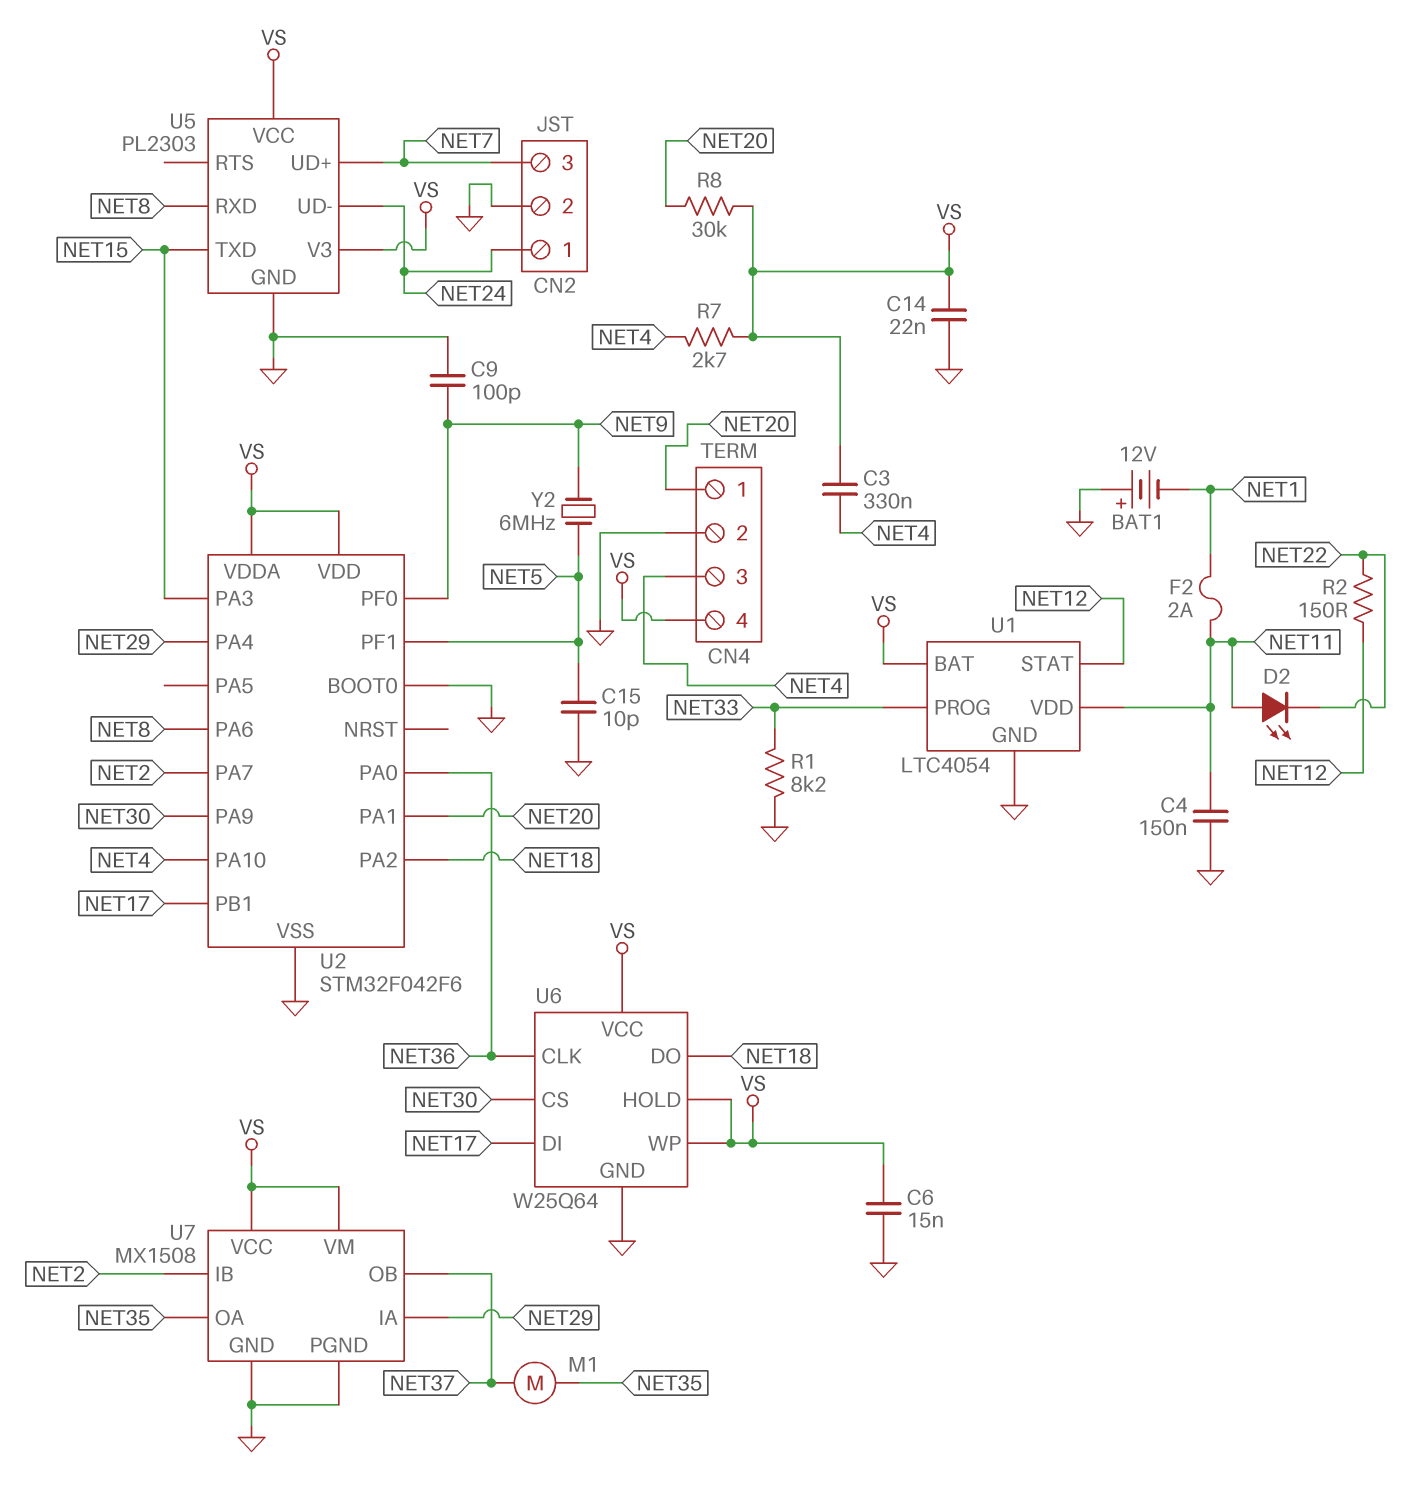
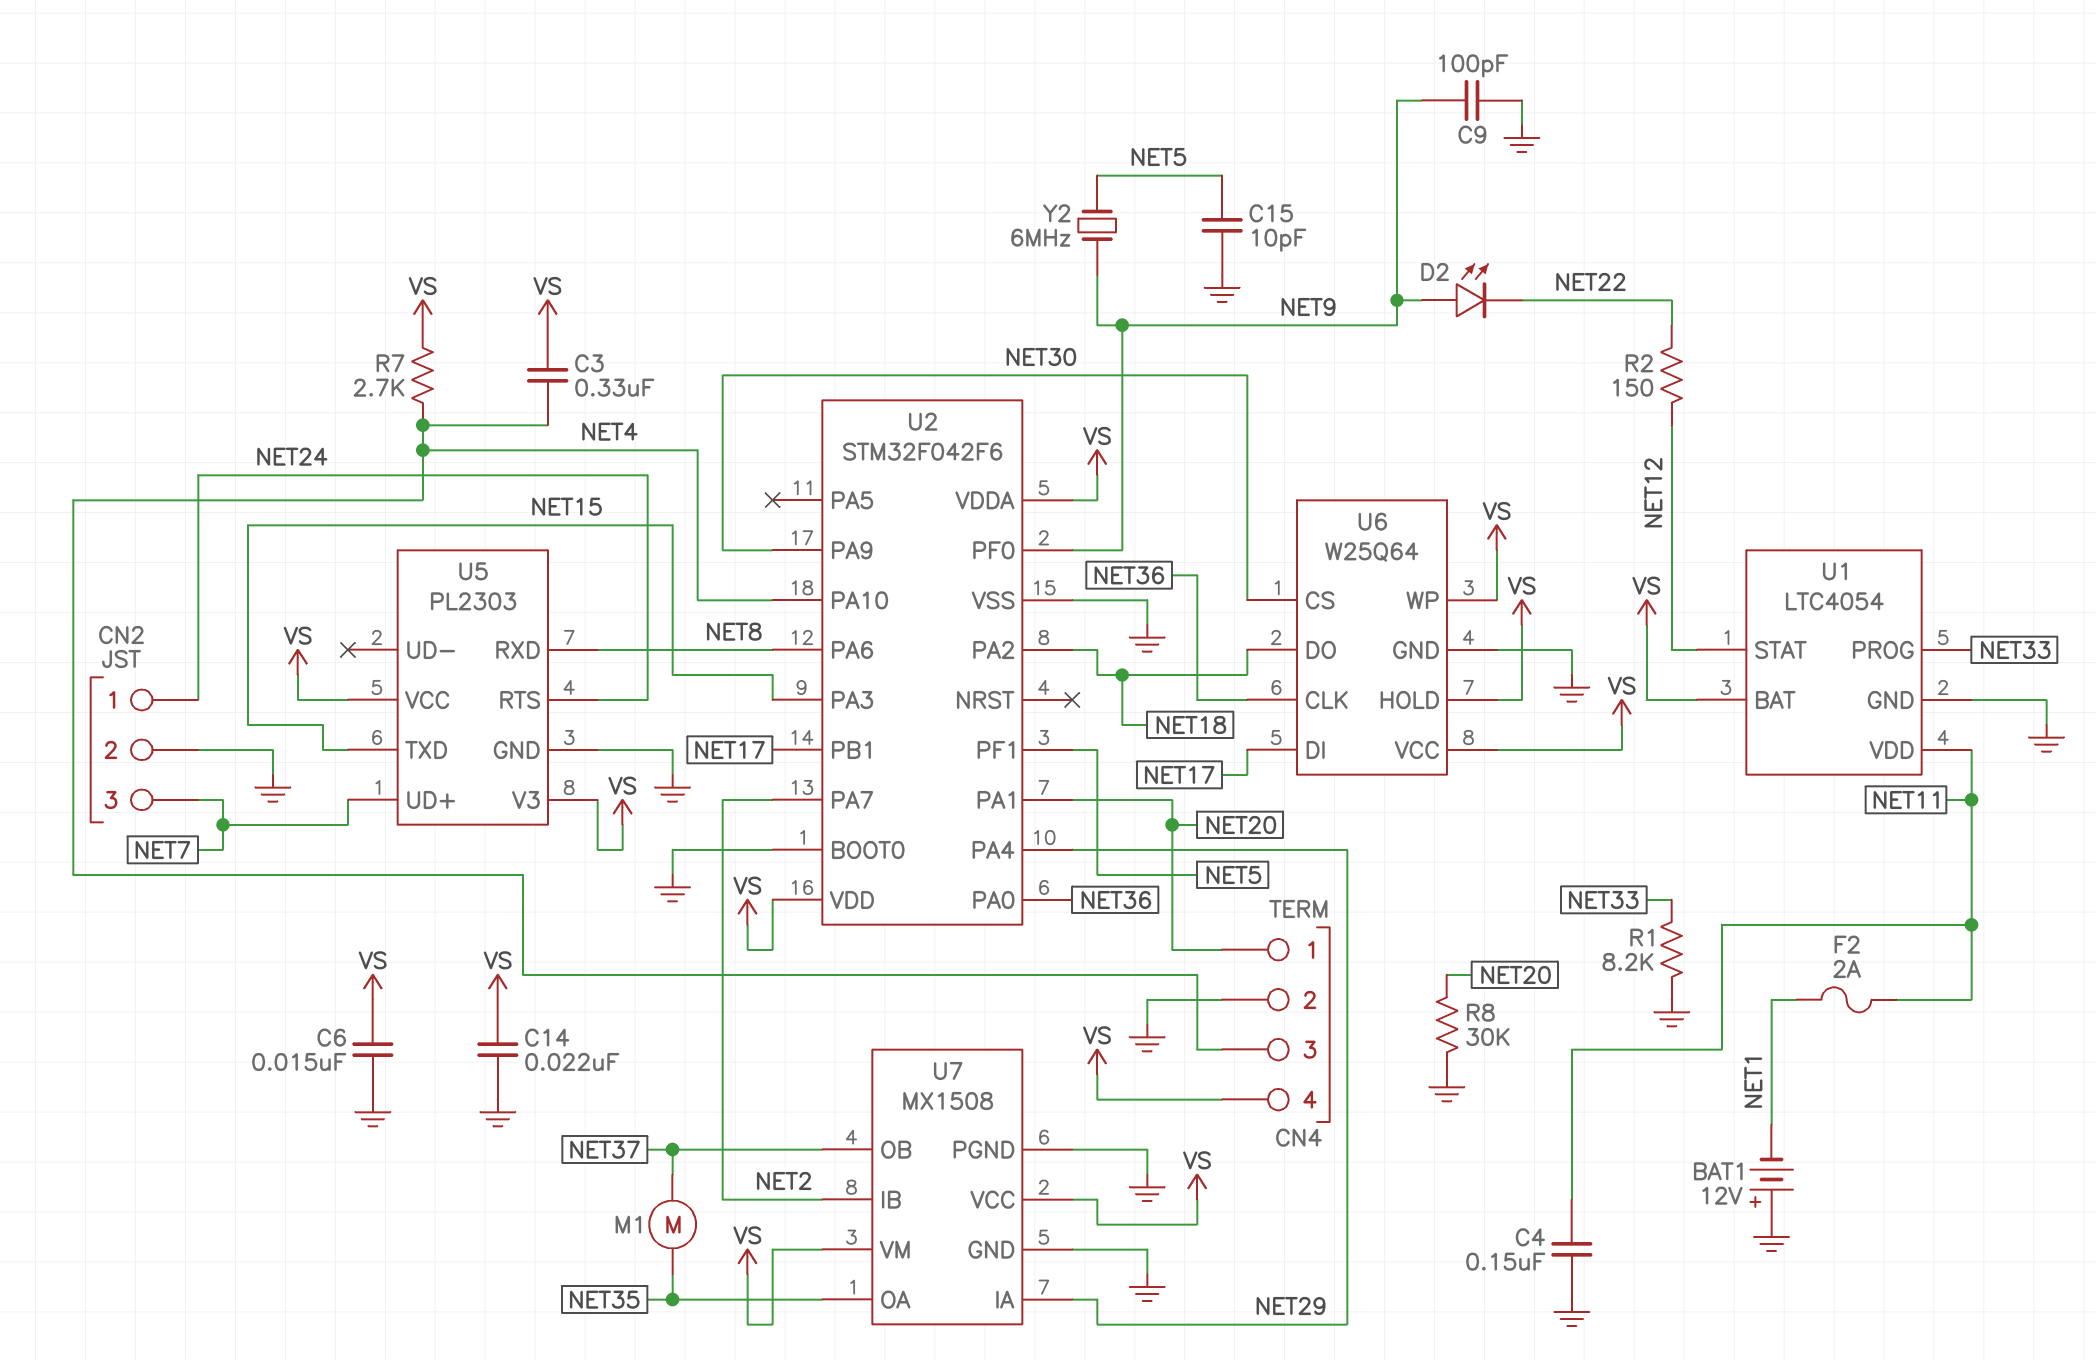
D2: LED (A NET11, K NET22) -> LED (A NET9, K NET22)
R8: 30k (NET20, VS) -> 30k (GND, NET20)
U5 pin RTS: none -> NET24
U5 pin UD-: NET24 -> none

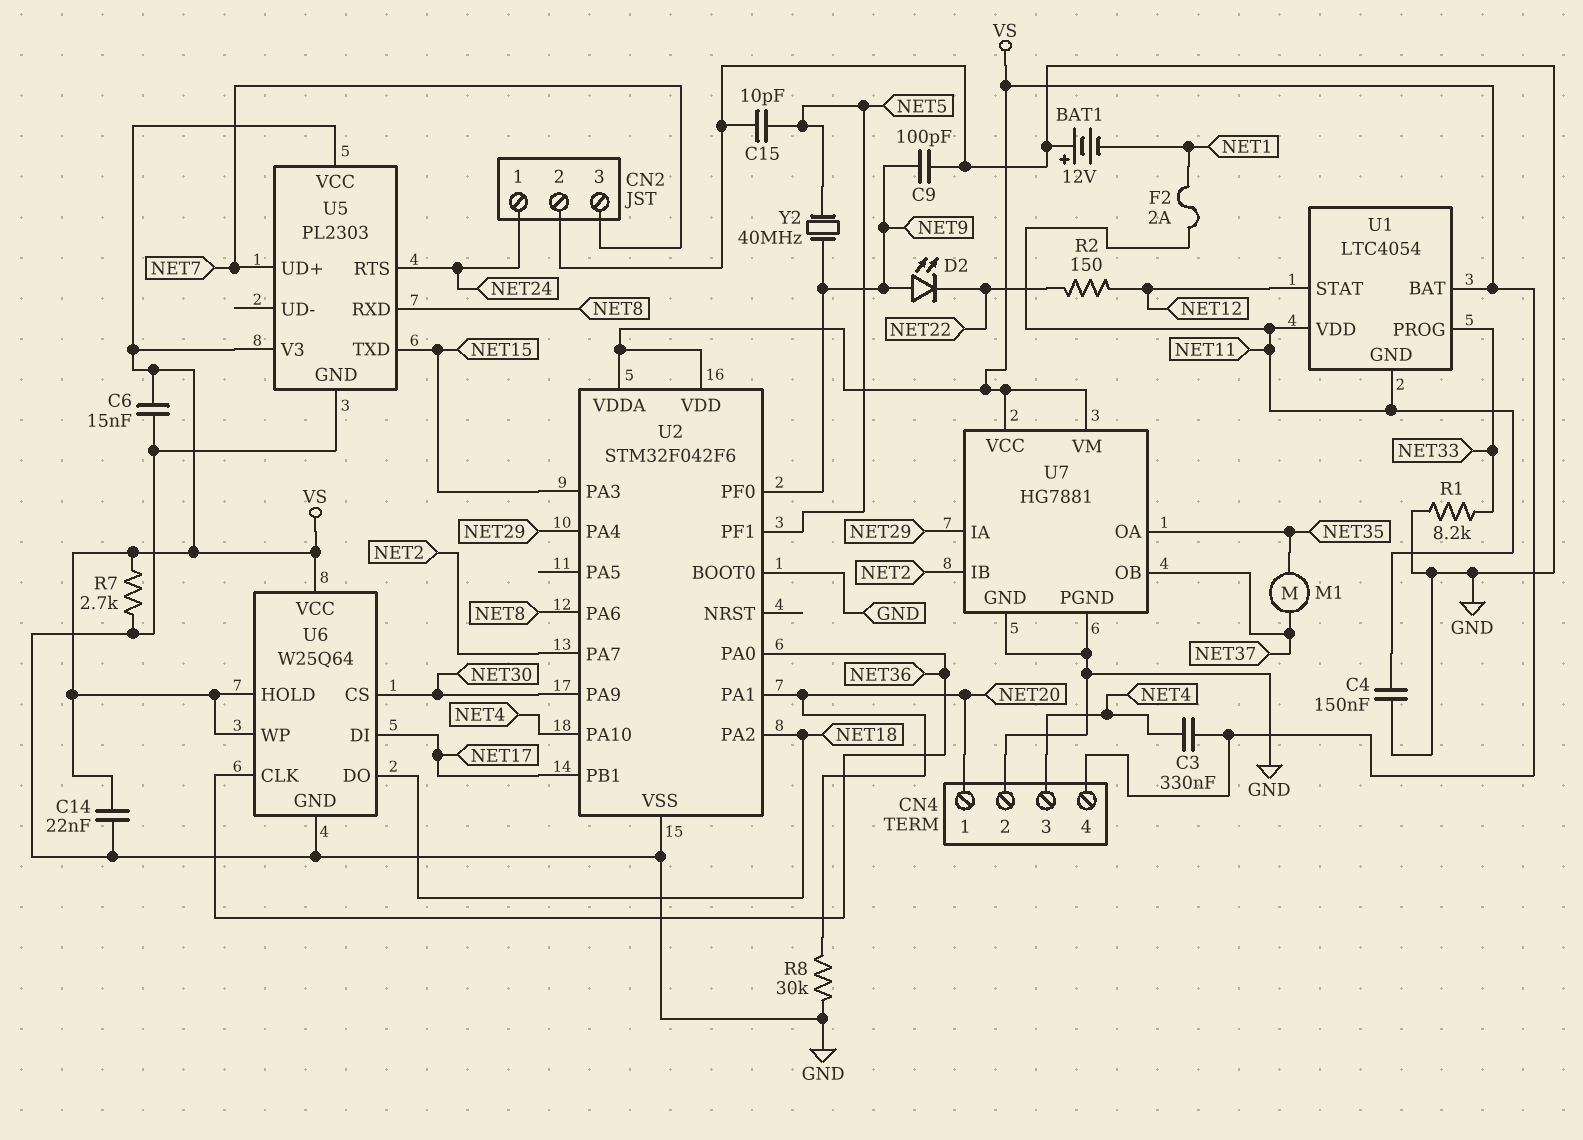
R7: 2.7k (NET4, VS) -> 2.7k (GND, VS)
U1 pin GND: GND -> NET11
U7: MX1508 -> HG7881
Y2: 6MHz (NET5, NET9) -> 40MHz (NET5, NET9)

